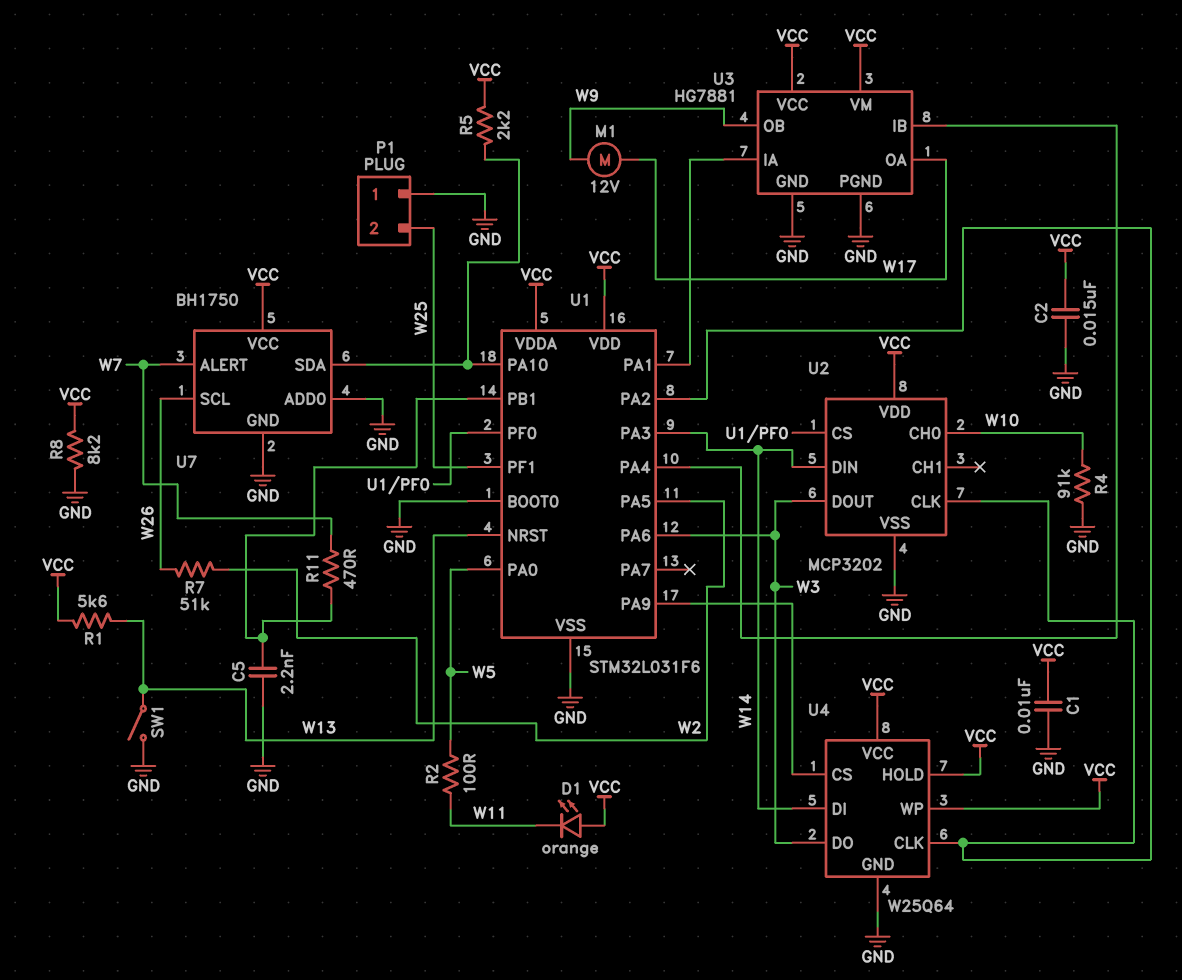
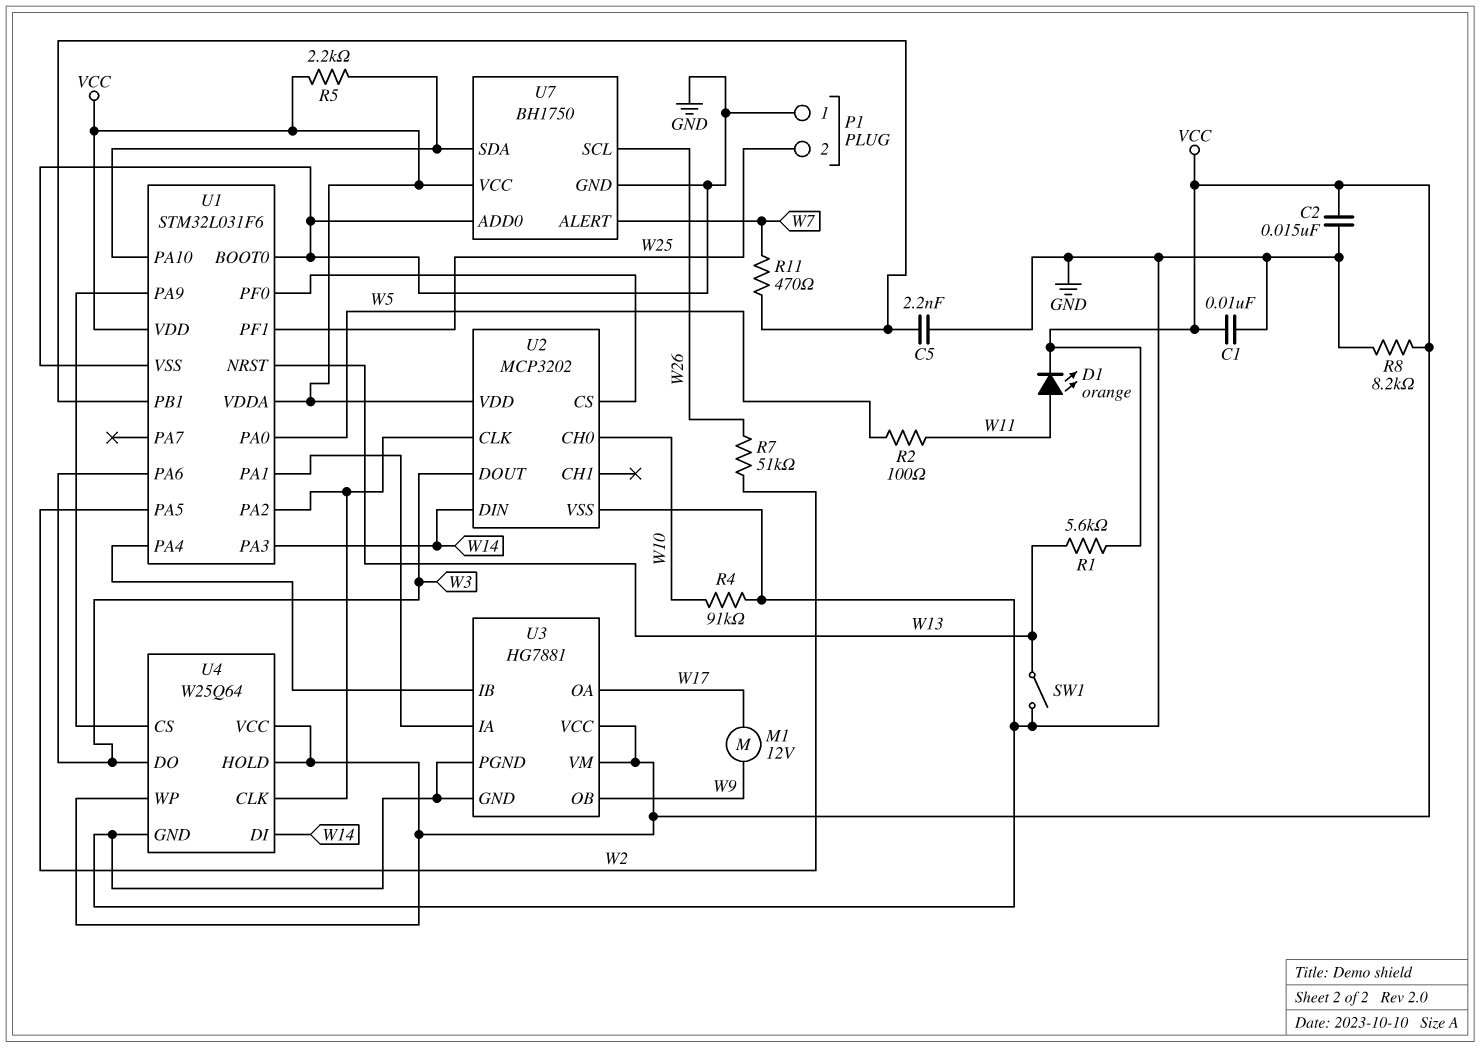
D1: LED orange (A VCC, K W11) -> LED orange (A W11, K VCC)

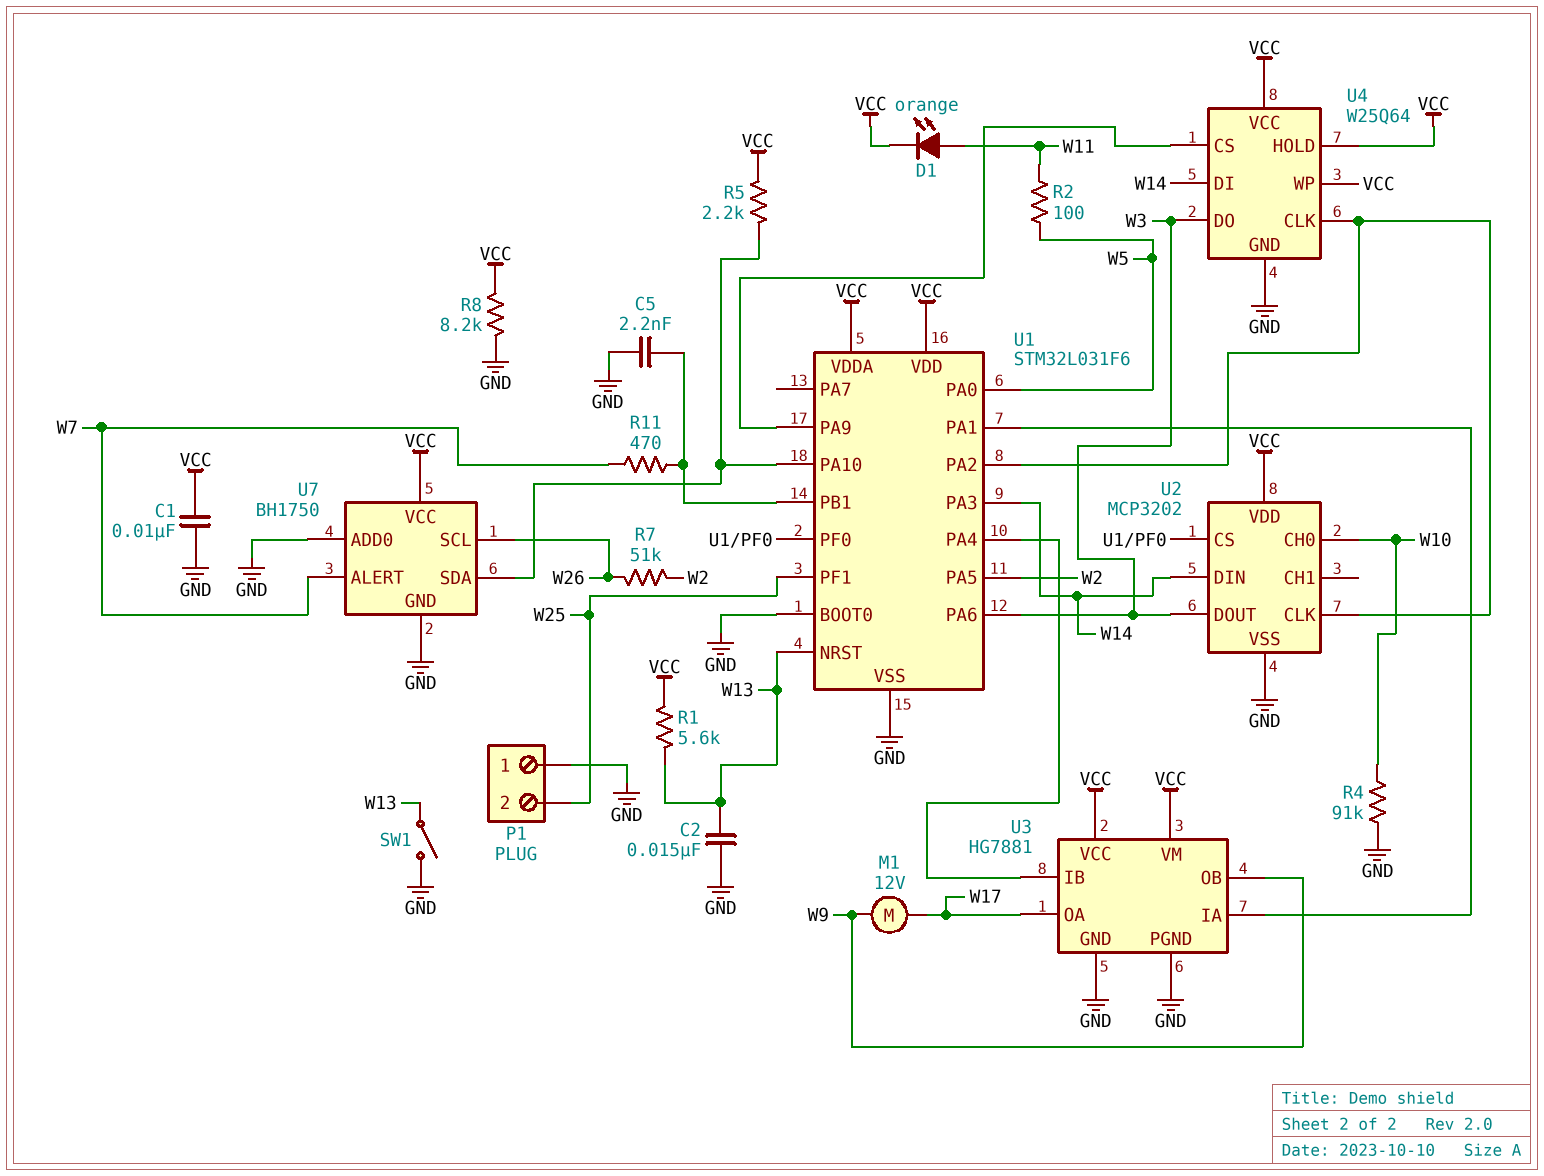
C2: 15nF (GND, VCC) -> 15nF (GND, W13)

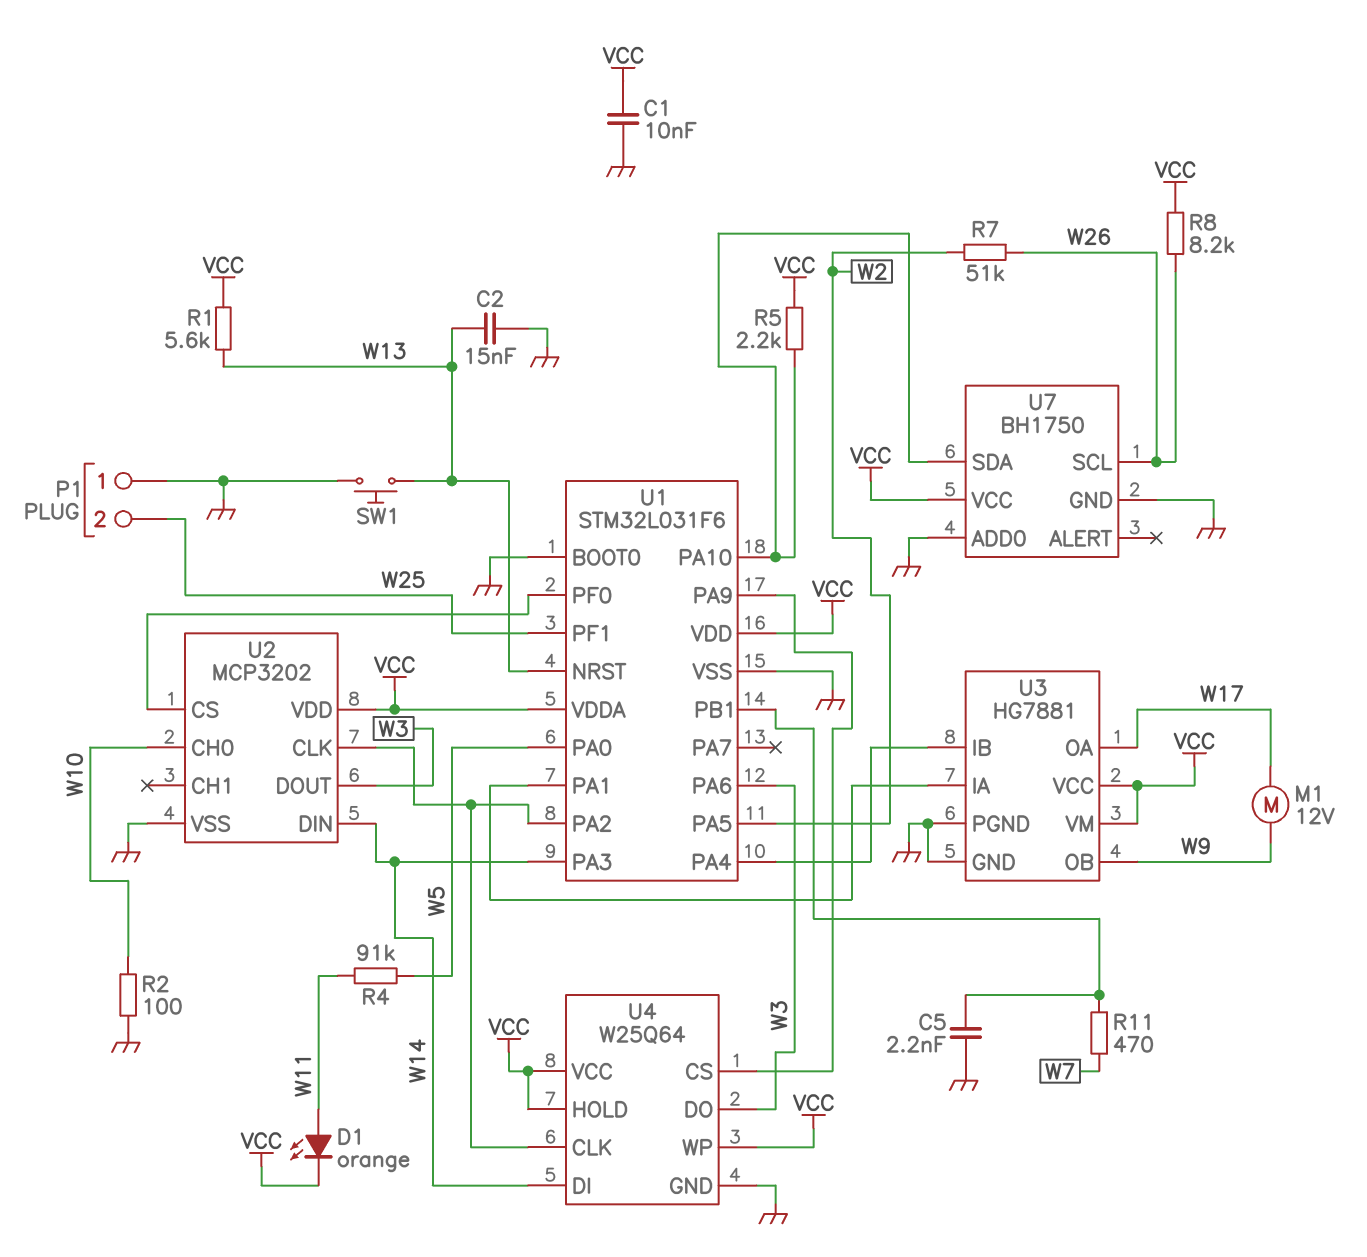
R2: 100 (W5, W11) -> 100 (GND, W10)
R4: 91k (GND, W10) -> 91k (W5, W11)
R8: 8.2k (GND, VCC) -> 8.2k (VCC, W26)
SW1: switch (GND, W13) -> button (GND, W13)
U7 pin ALERT: W7 -> none

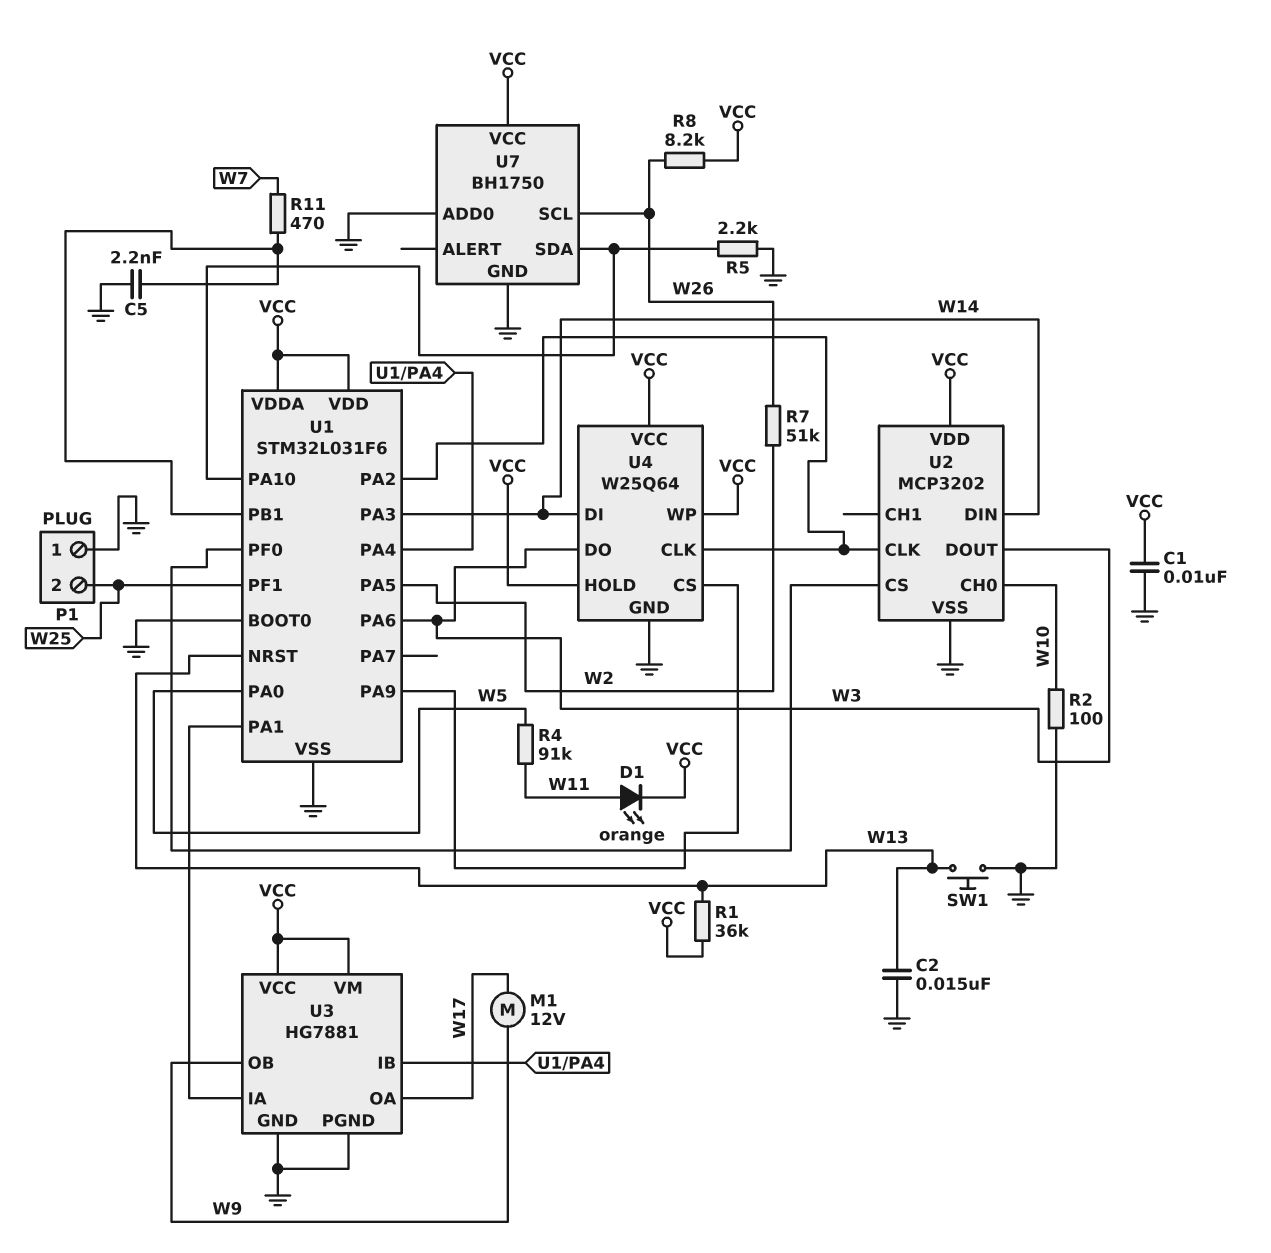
R1: 5.6k (VCC, W13) -> 36k (VCC, W13)
R5: 2.2k (U1/PA10, VCC) -> 2.2k (GND, U1/PA10)

